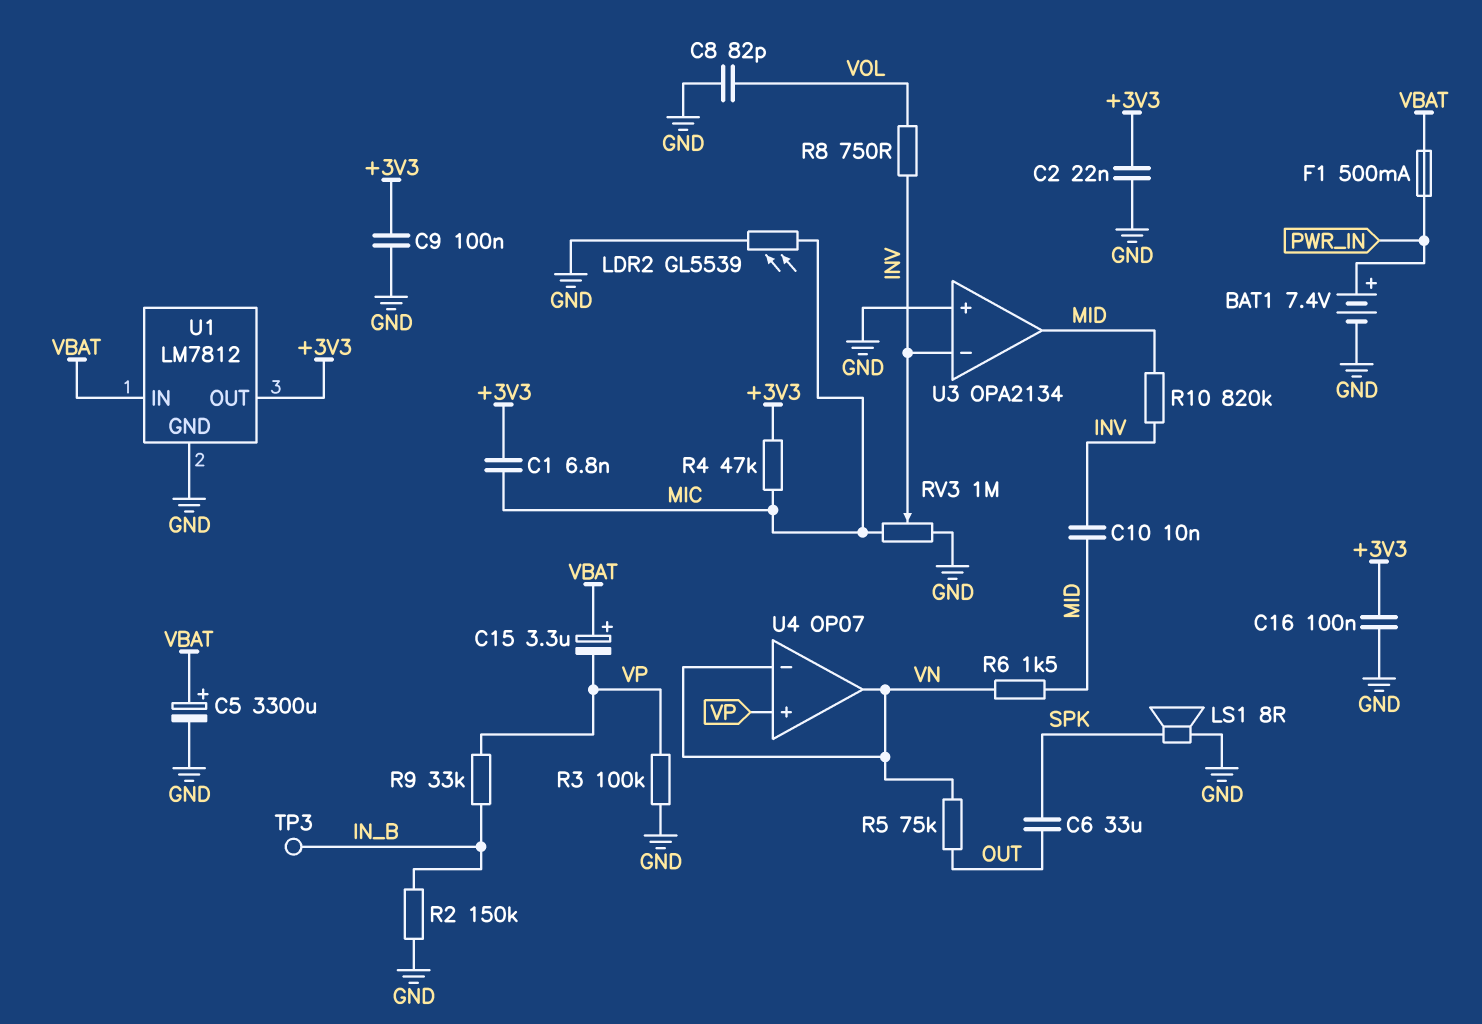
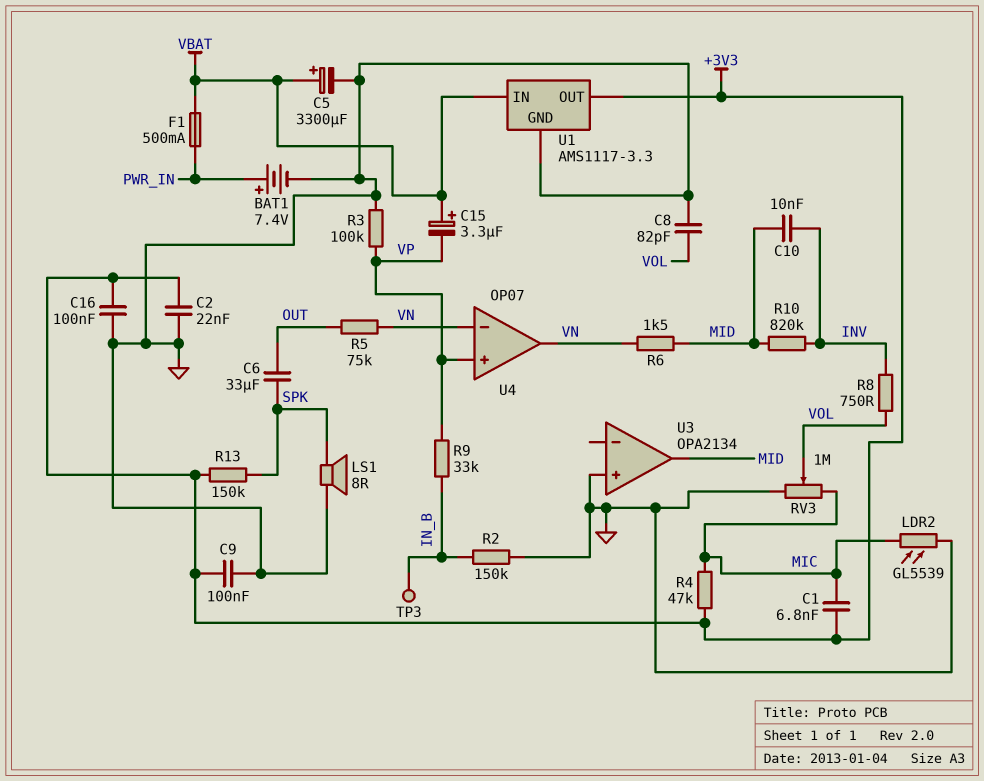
R13: none -> 150k (+3V3, SPK)
RV3: 1M (GND, MIC, wiper INV) -> 1M (GND, MIC, wiper VOL)
U1: LM7812 -> AMS1117-3.3
U3 pin in-: INV -> none

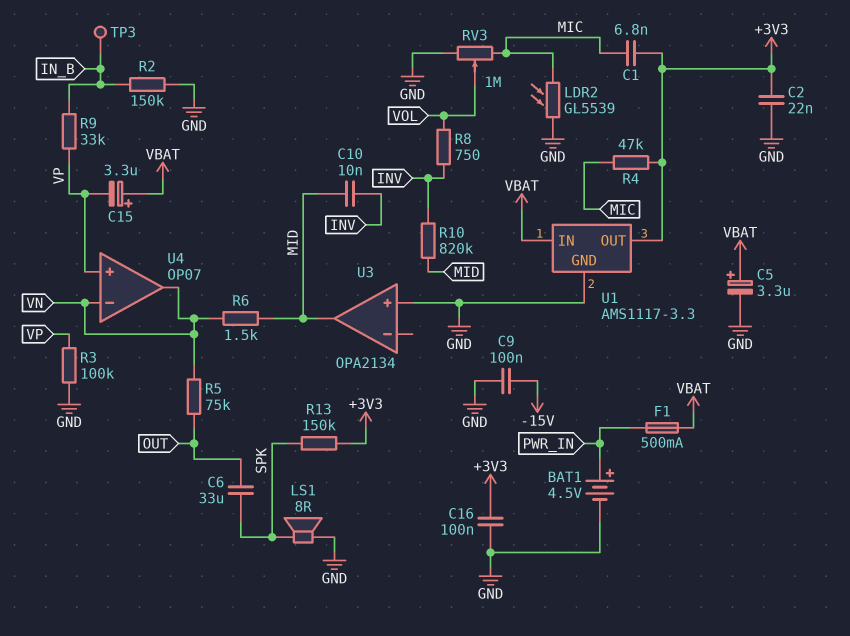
BAT1: 7.4V (plus PWR_IN, minus GND) -> 4.5V (plus PWR_IN, minus GND)
C5: 3300uF (plus VBAT, minus GND) -> 3.3uF (plus VBAT, minus GND)
C8: 82pF (GND, VOL) -> none
C9: 100nF (+3V3, GND) -> 100nF (-15V, GND)

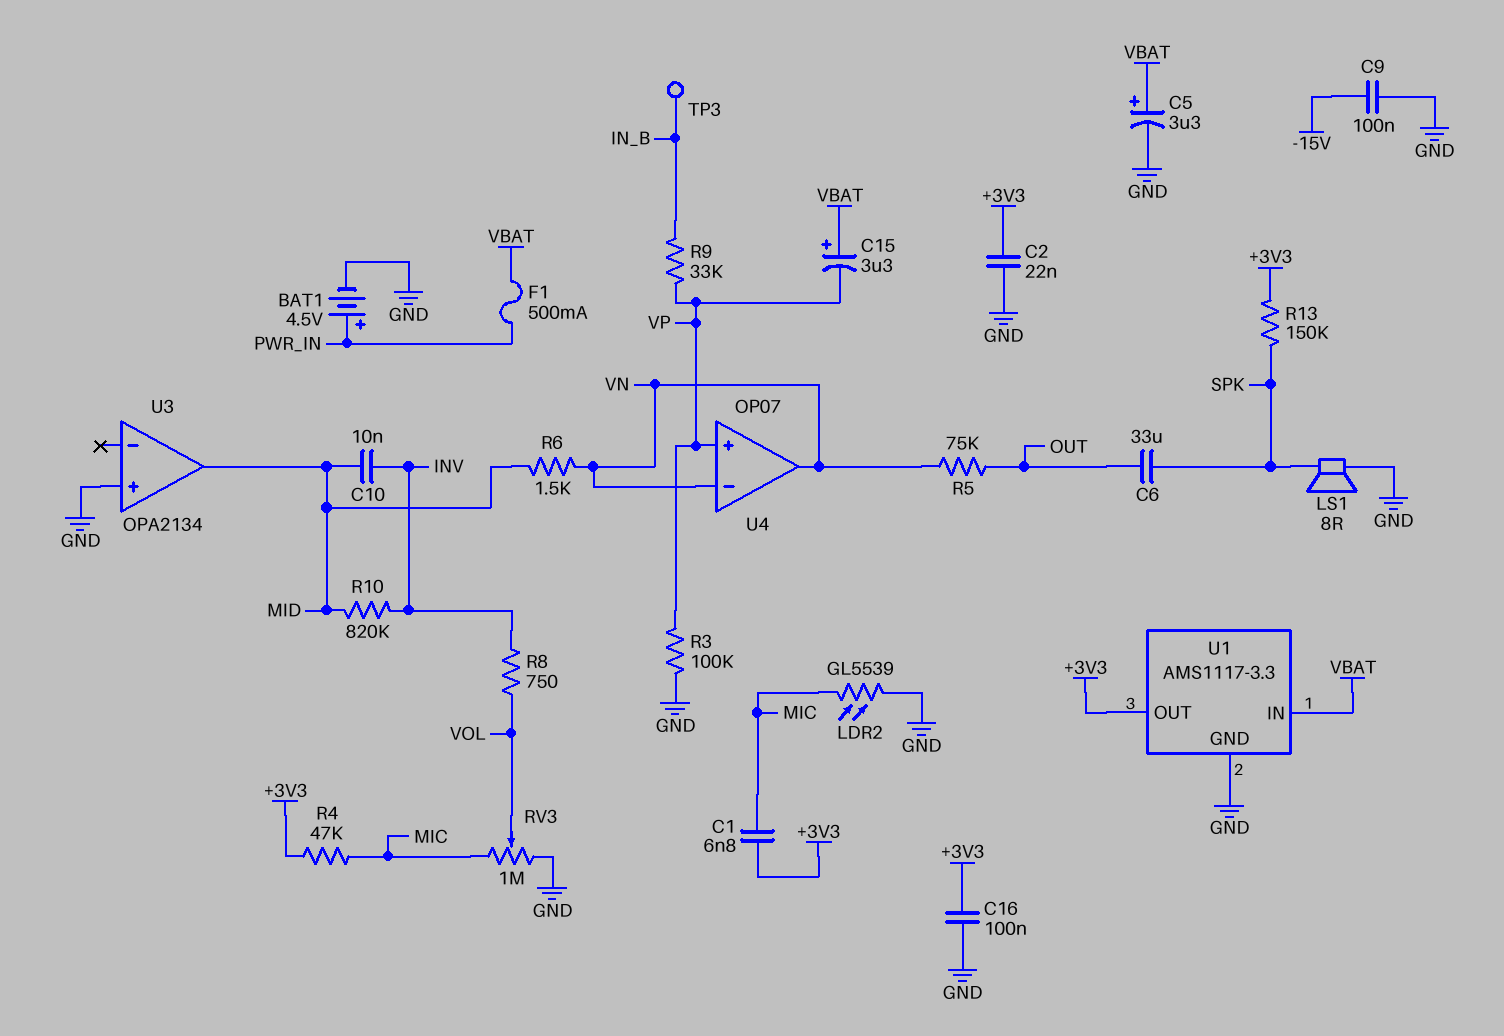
R2: 150k (GND, IN_B) -> none

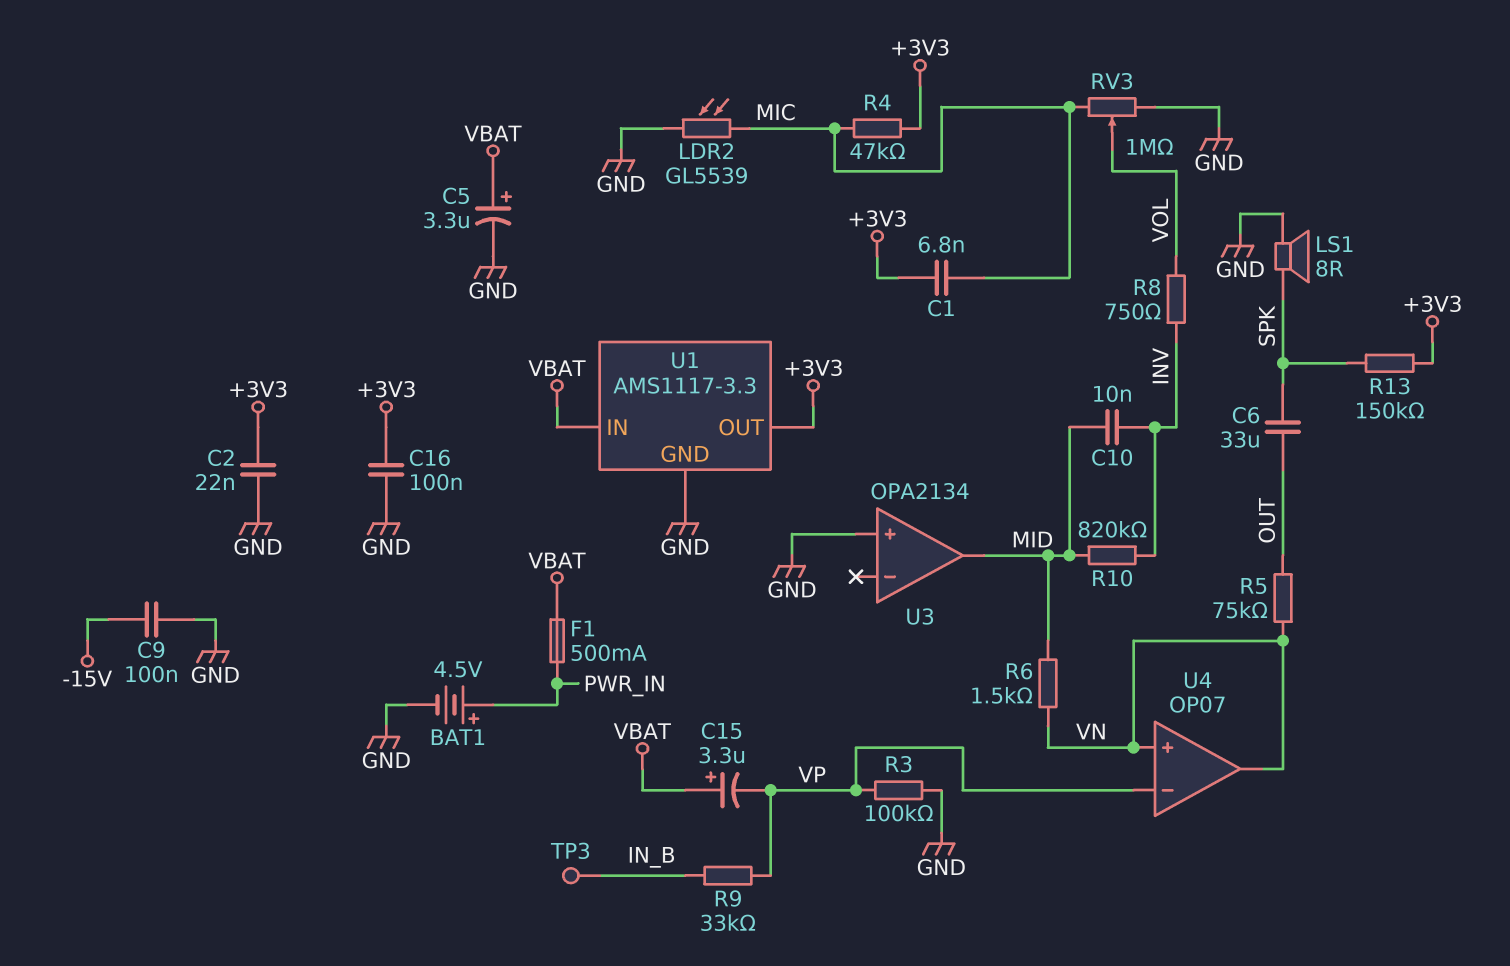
U4 pin in+: VP -> VN
U4 pin in-: VN -> VP

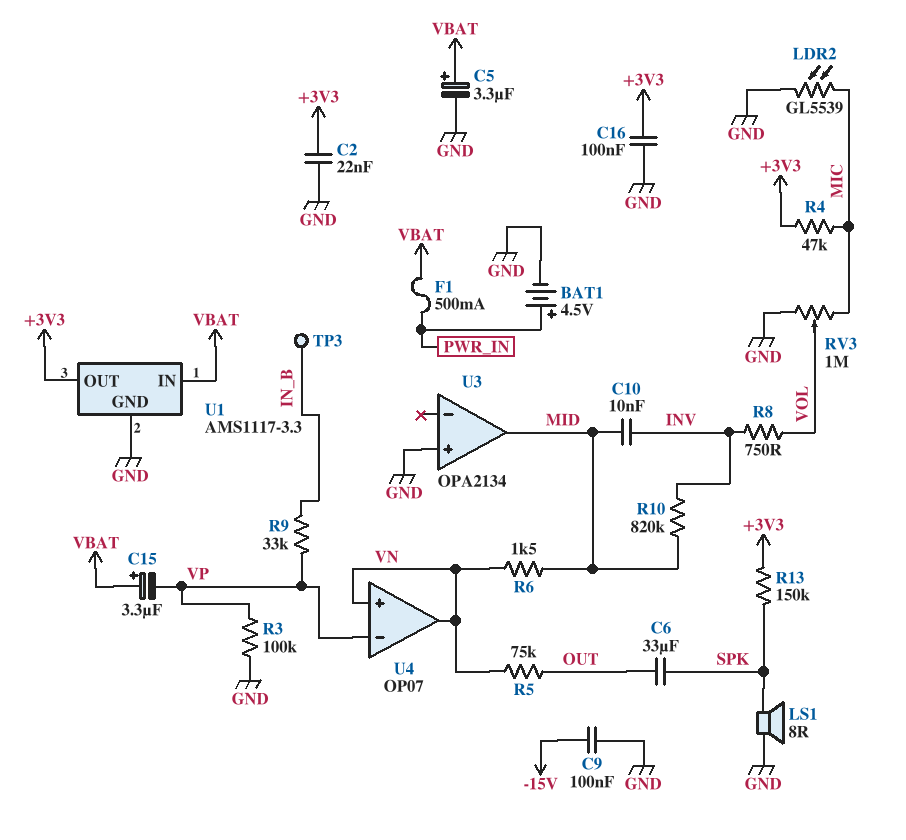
C1: 6.8nF (+3V3, MIC) -> none

